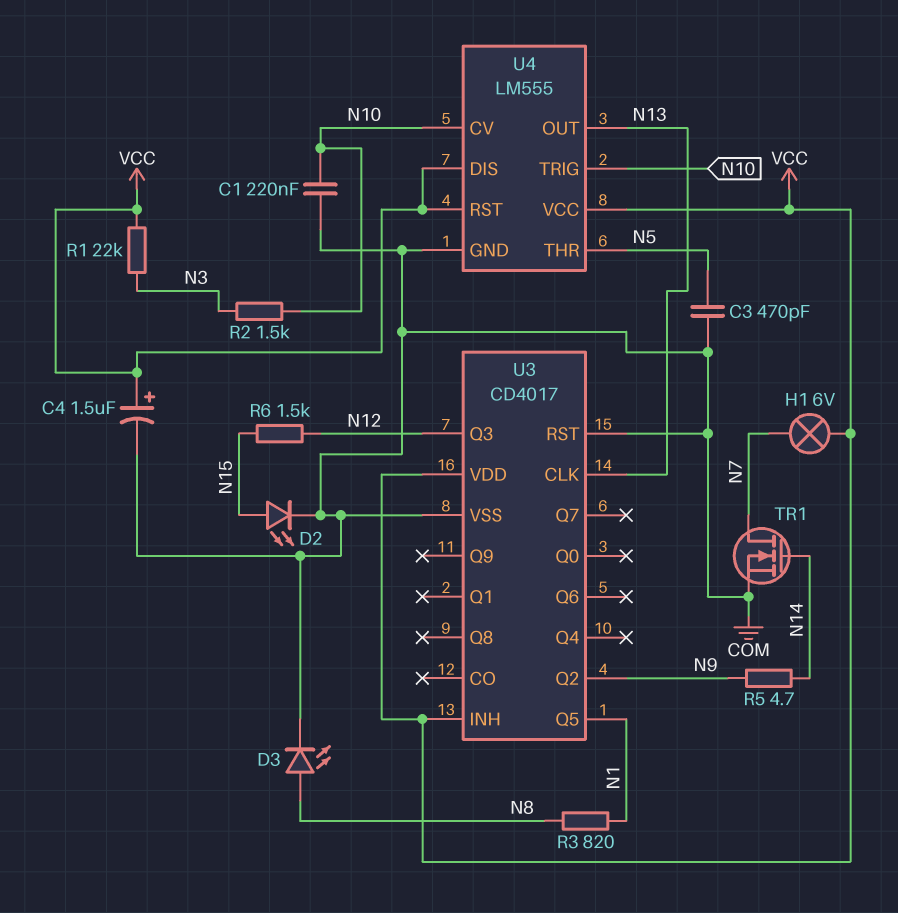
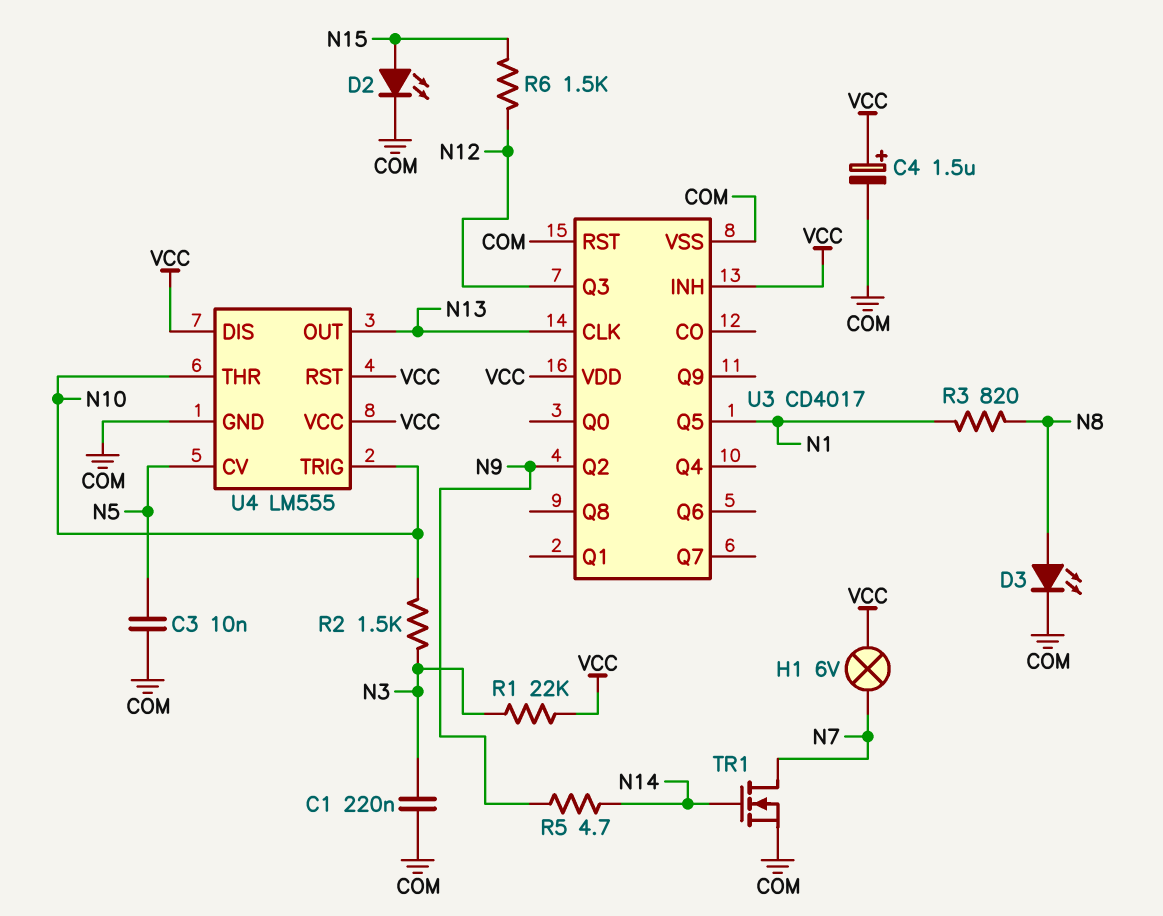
C1: 220nF (COM, N10) -> 220nF (COM, N3)
C3: 470pF (COM, N5) -> 10nF (COM, N5)
U4 pin CV: N10 -> N5
U4 pin THR: N5 -> N10

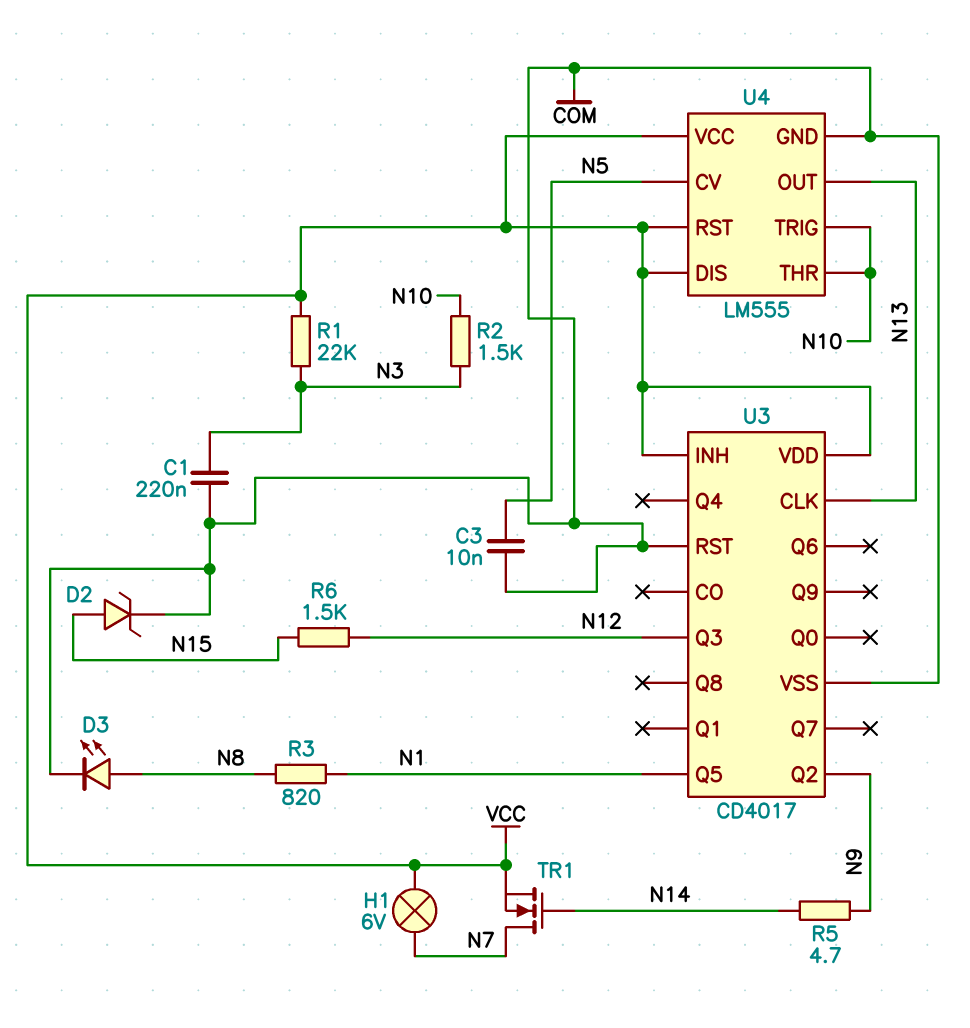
C4: 1.5uF (plus VCC, minus COM) -> none
D2: LED (A N15, K COM) -> zener (A N15, K COM)
TR1: NMOS (G N14, D N7, S COM) -> NMOS (G N14, D N7, S VCC)

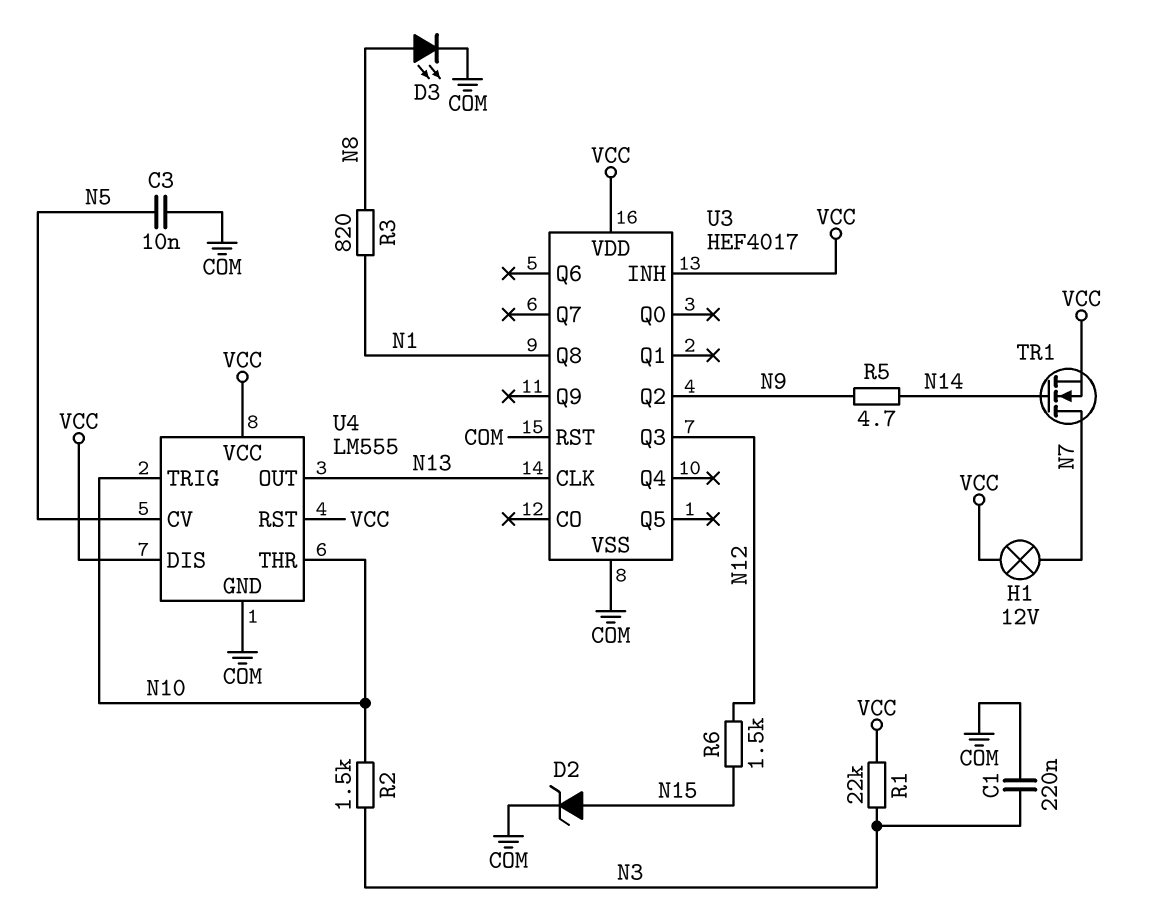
H1: lamp 6V (N7, VCC) -> lamp 12V (N7, VCC)
U3: CD4017 -> HEF4017
U3 pin Q5: N1 -> none
U3 pin Q8: none -> N1

